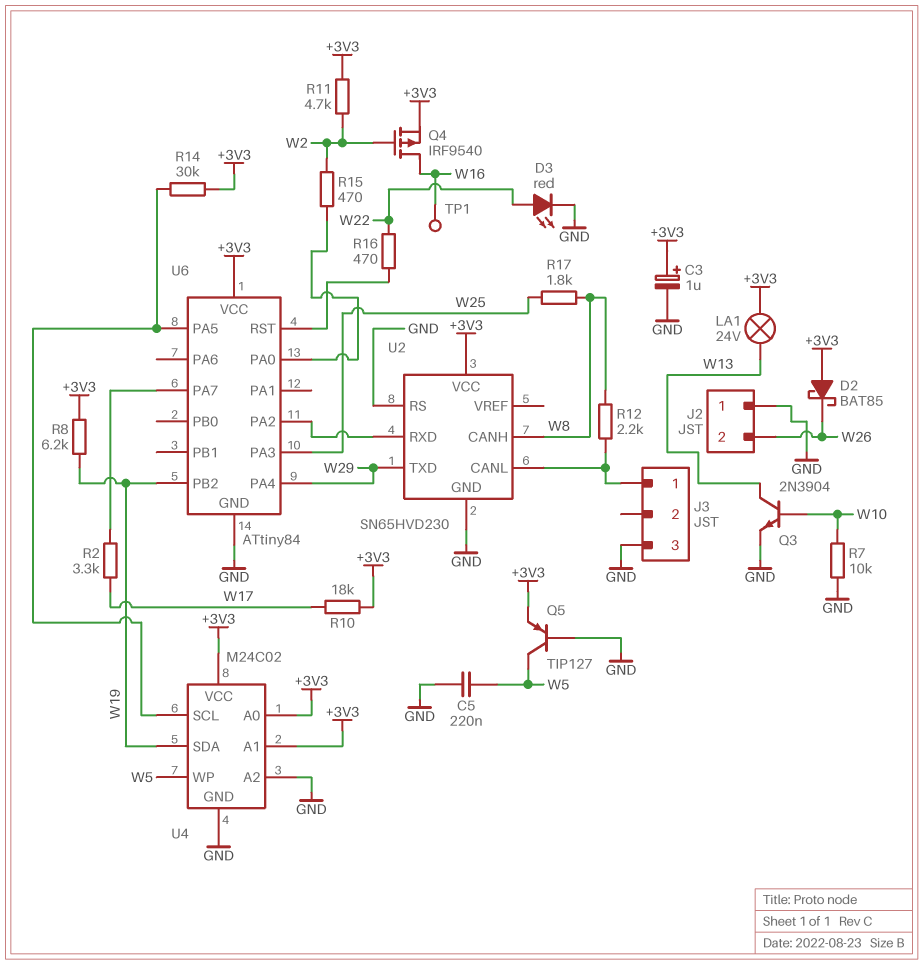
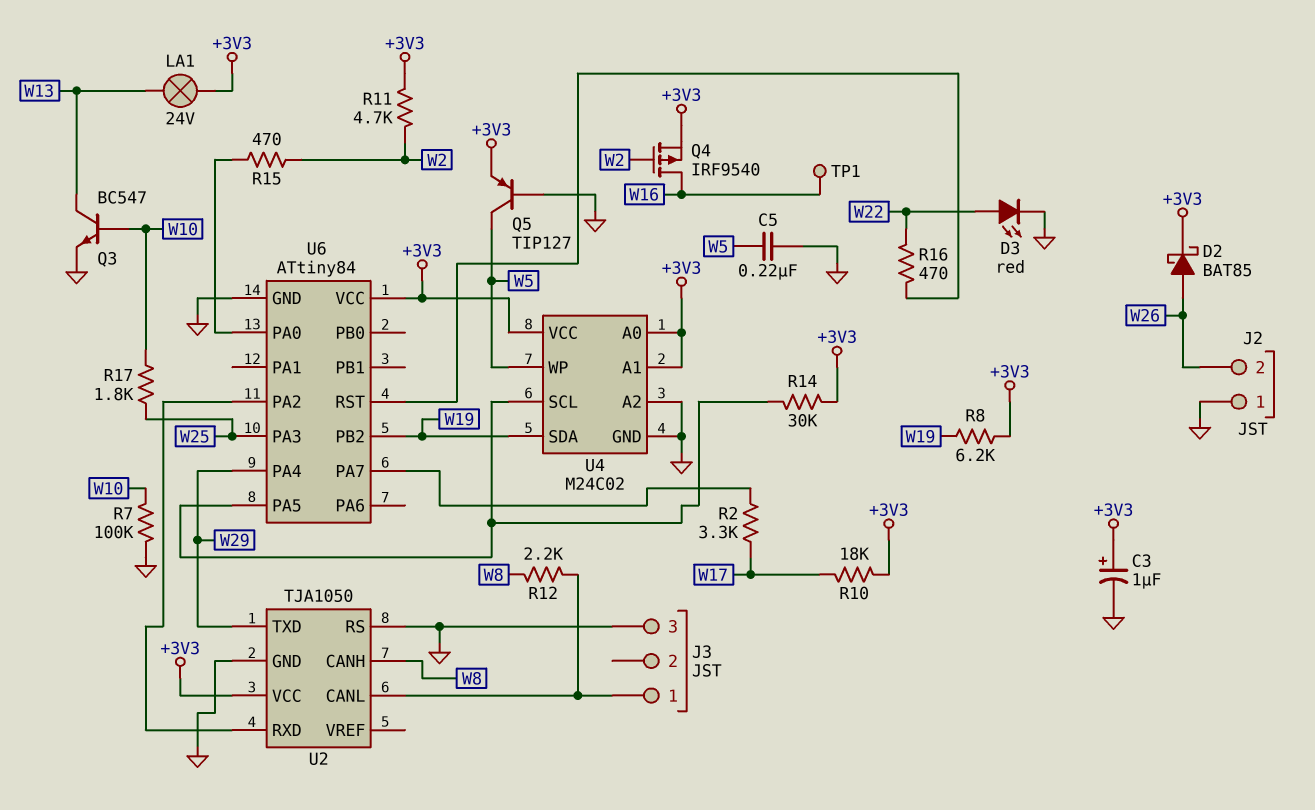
D2: schottky BAT85 (A +3V3, K W26) -> schottky BAT85 (A W26, K +3V3)
Q3: NPN 2N3904 (B W10, C W13, E GND) -> NPN BC547 (B W10, C W13, E GND)
R7: 10k (GND, W10) -> 100k (GND, W10)
R17: 1.8k (W8, W25) -> 1.8k (W10, W25)
U2: SN65HVD230 -> TJA1050

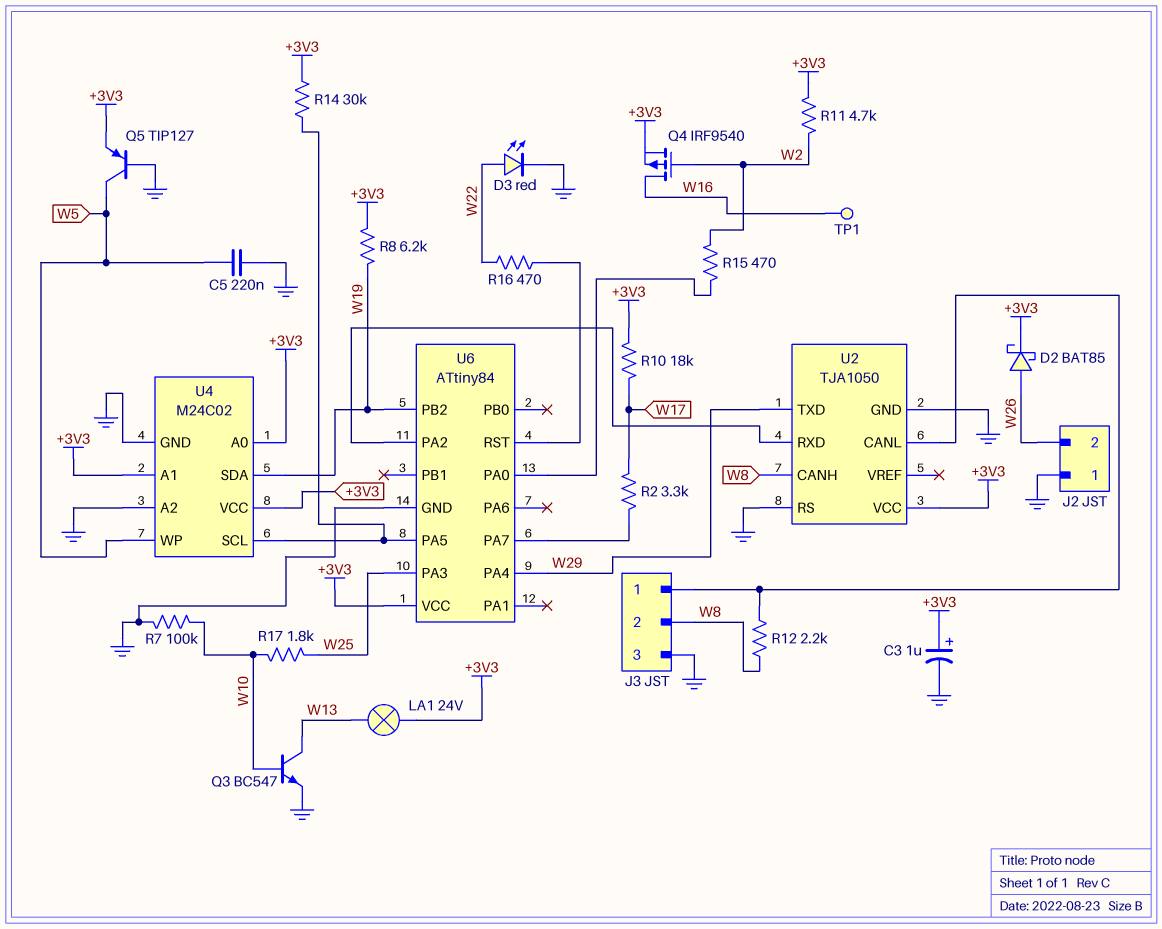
J3 pin 2: none -> W8

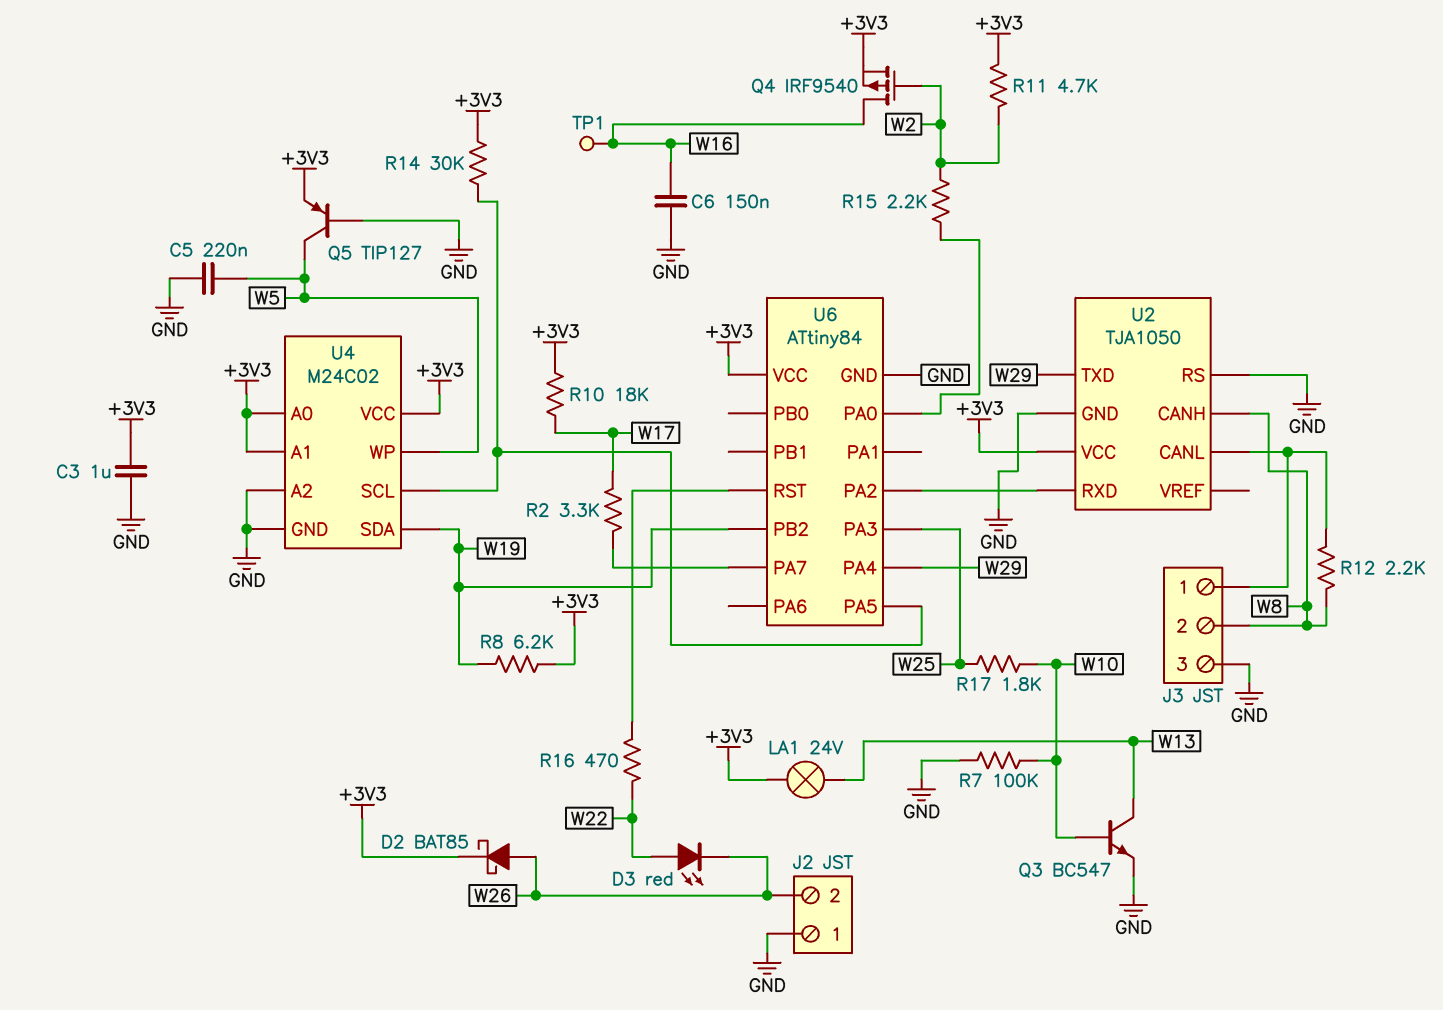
C3: 1uF (plus +3V3, minus GND) -> 1uF (+3V3, GND)
C6: none -> 150nF (GND, W16)
D3: LED red (A W22, K GND) -> LED red (A W22, K W26)
R15: 470 (U6/PA0, W2) -> 2.2k (U6/PA0, W2)

